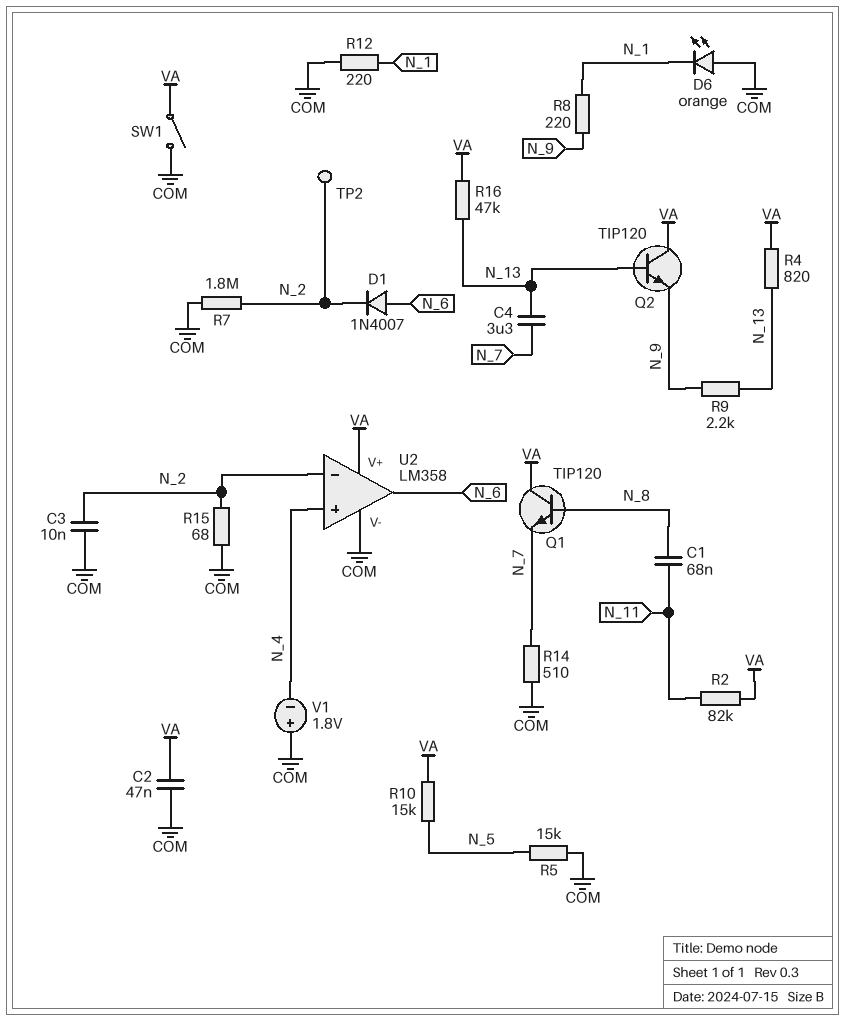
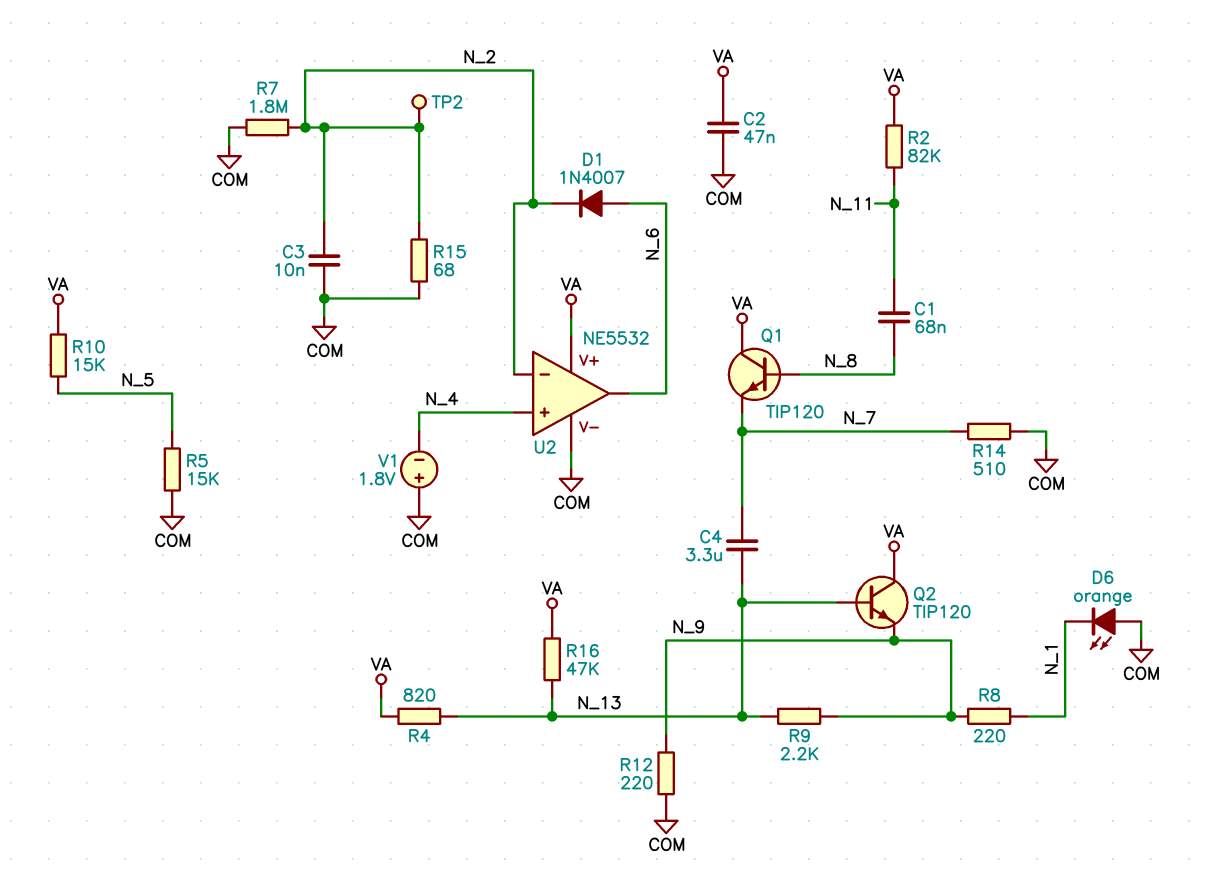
R12: 220 (COM, N_1) -> 220 (COM, N_9)
SW1: switch (COM, VA) -> none
U2: LM358 -> NE5532

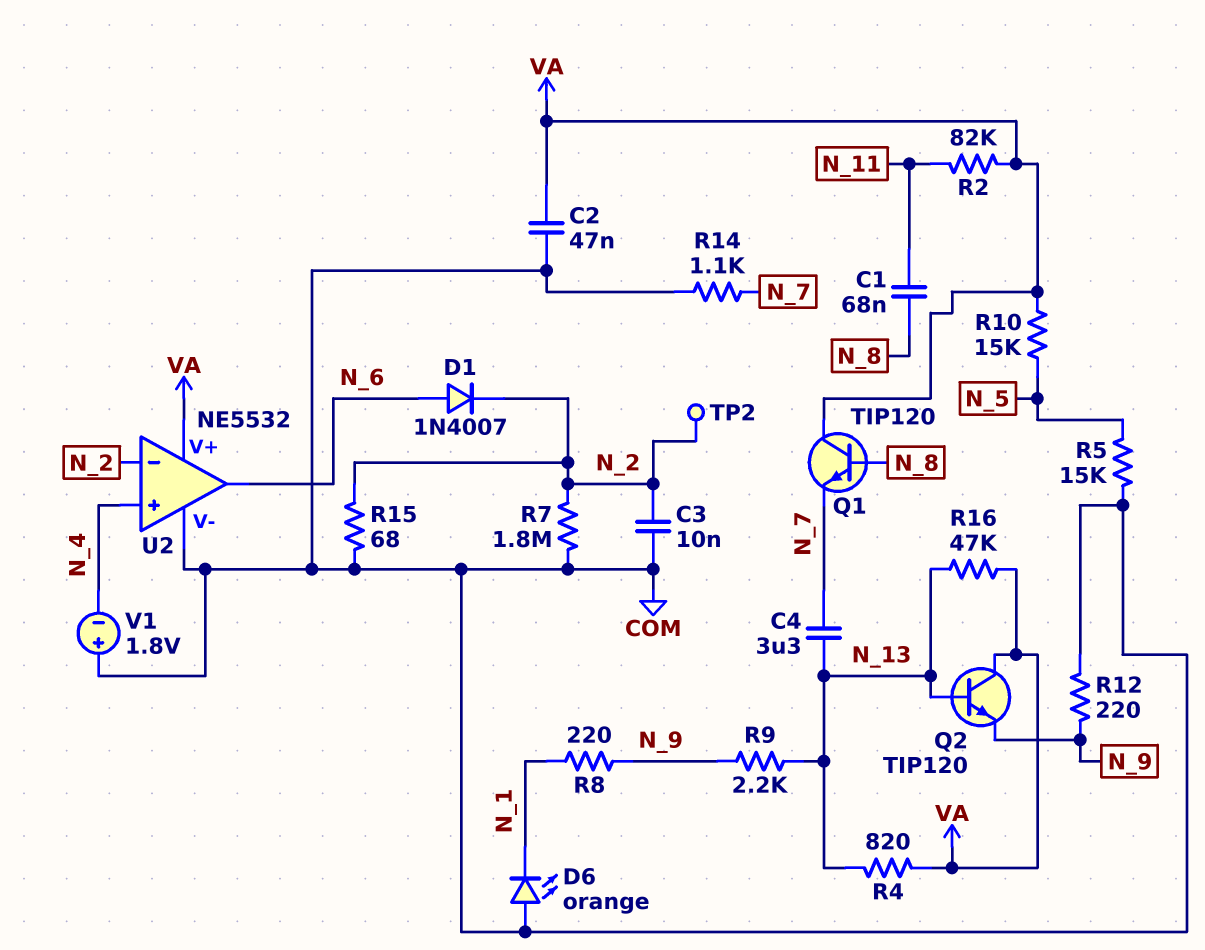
R14: 510 (COM, N_7) -> 1.1k (COM, N_7)

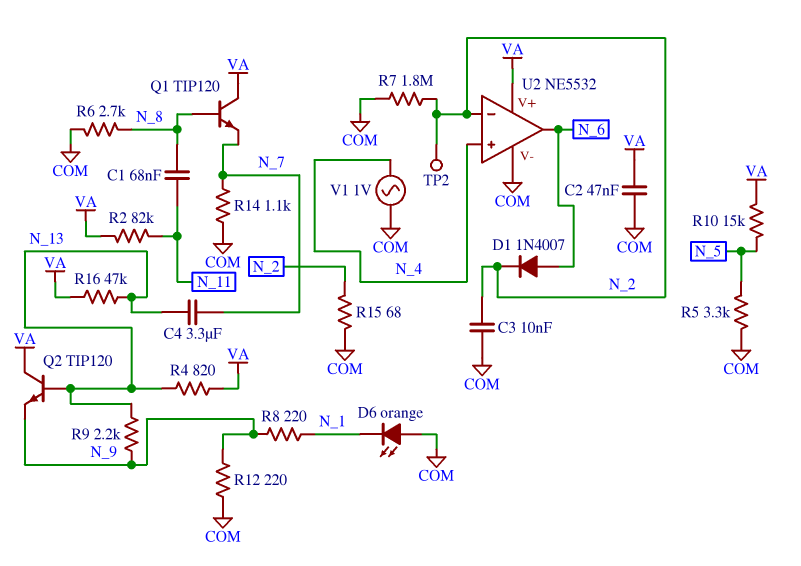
R5: 15k (COM, N_5) -> 3.3k (COM, N_5)
R6: none -> 2.7k (COM, N_8)
V1: 1.8V (plus COM, minus N_4) -> AC 1V (COM, N_4)

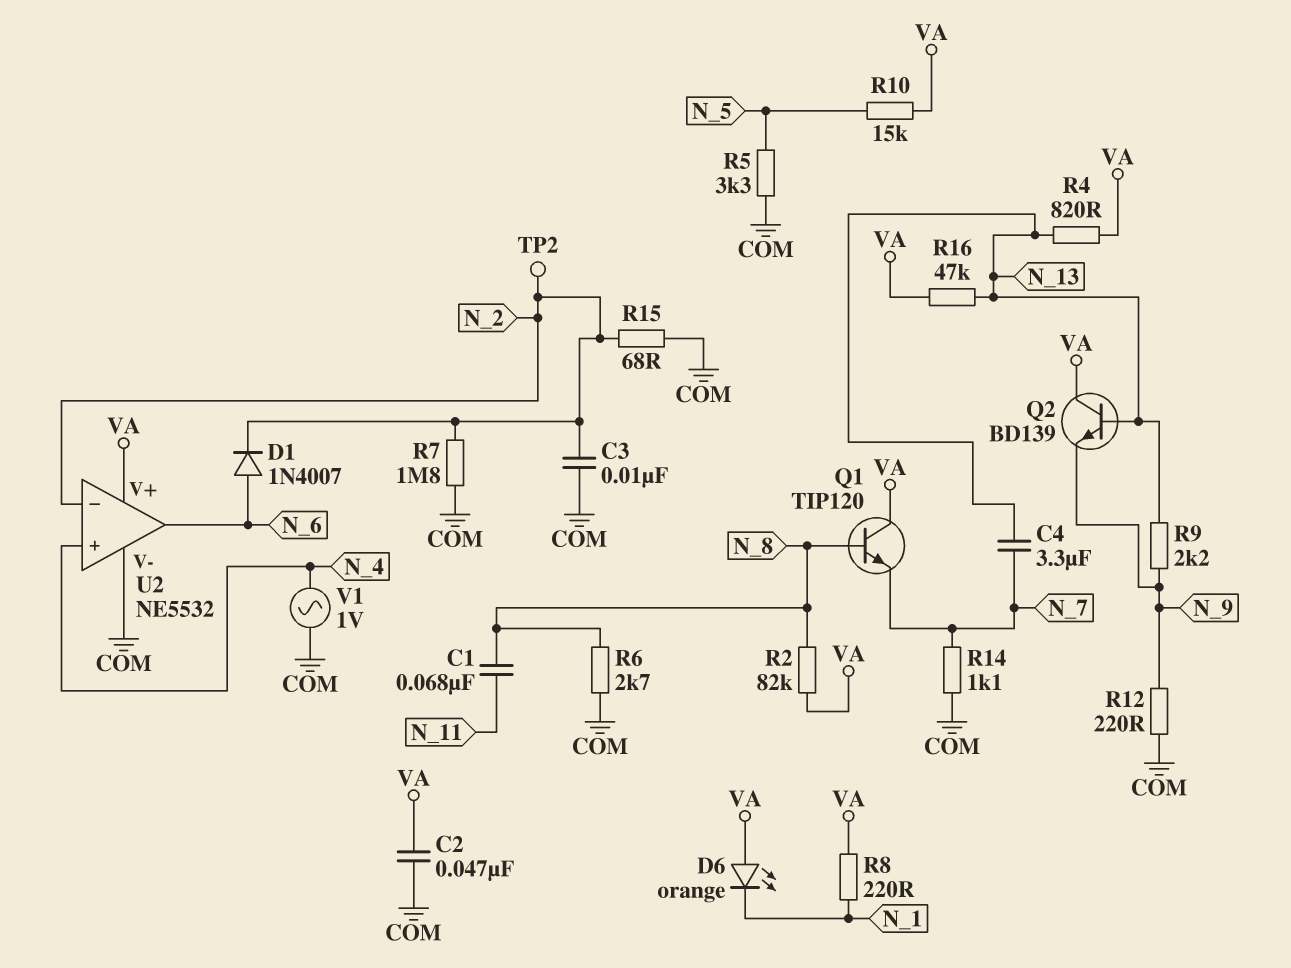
D6: LED orange (A COM, K N_1) -> LED orange (A VA, K N_1)
Q2: NPN TIP120 (B N_13, C VA, E N_9) -> NPN BD139 (B N_13, C VA, E N_9)
R2: 82k (N_11, VA) -> 82k (N_8, VA)
R8: 220 (N_1, N_9) -> 220 (N_1, VA)

